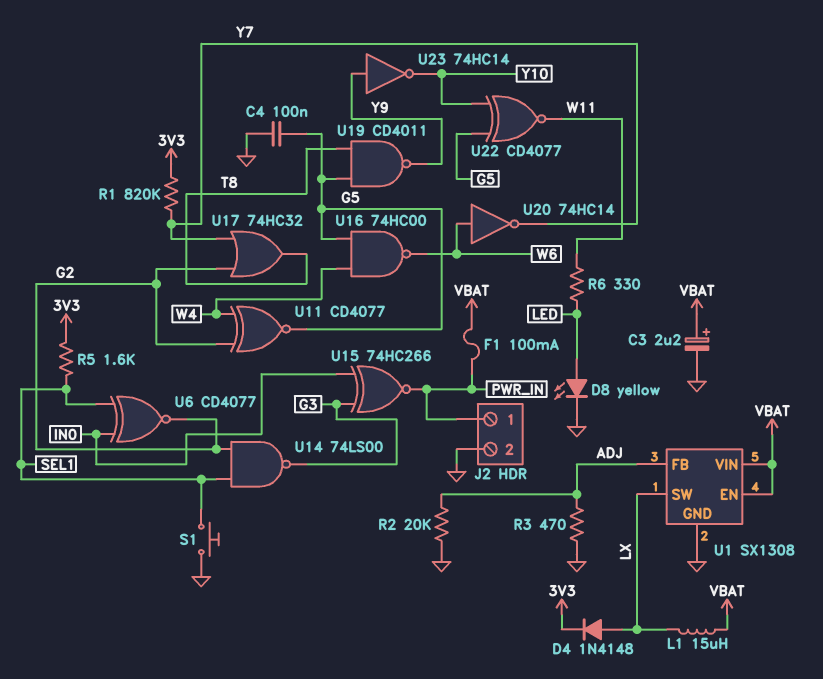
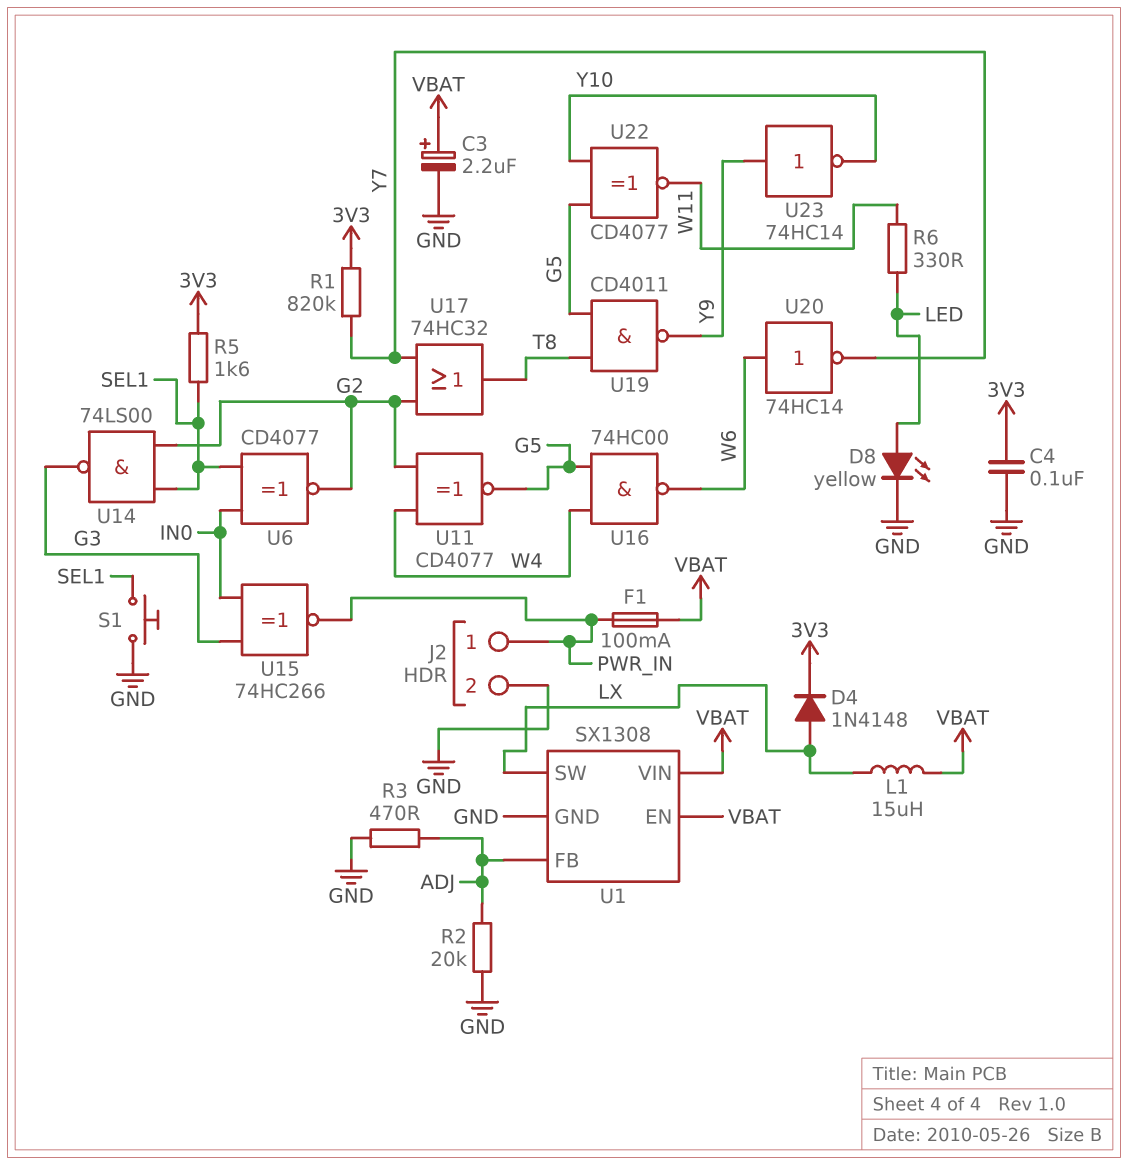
C4: 100nF (G5, GND) -> 100nF (3V3, GND)

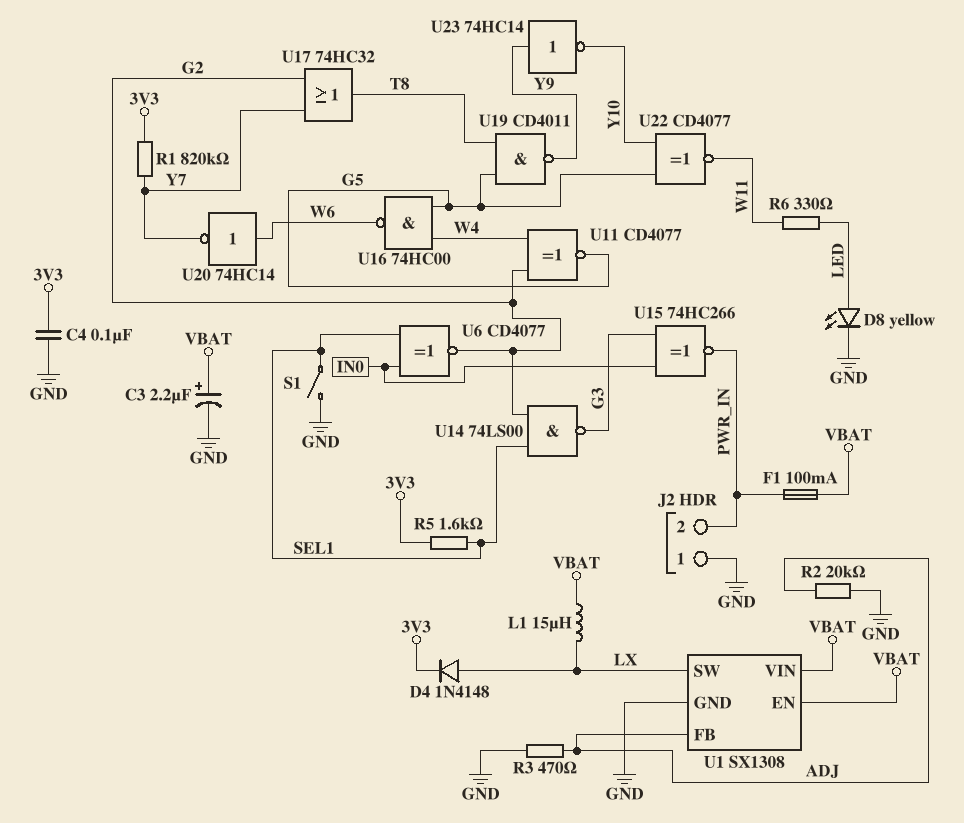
J2 pin 1: PWR_IN -> GND
J2 pin 2: GND -> PWR_IN
S1: button (GND, SEL1) -> switch (GND, SEL1)

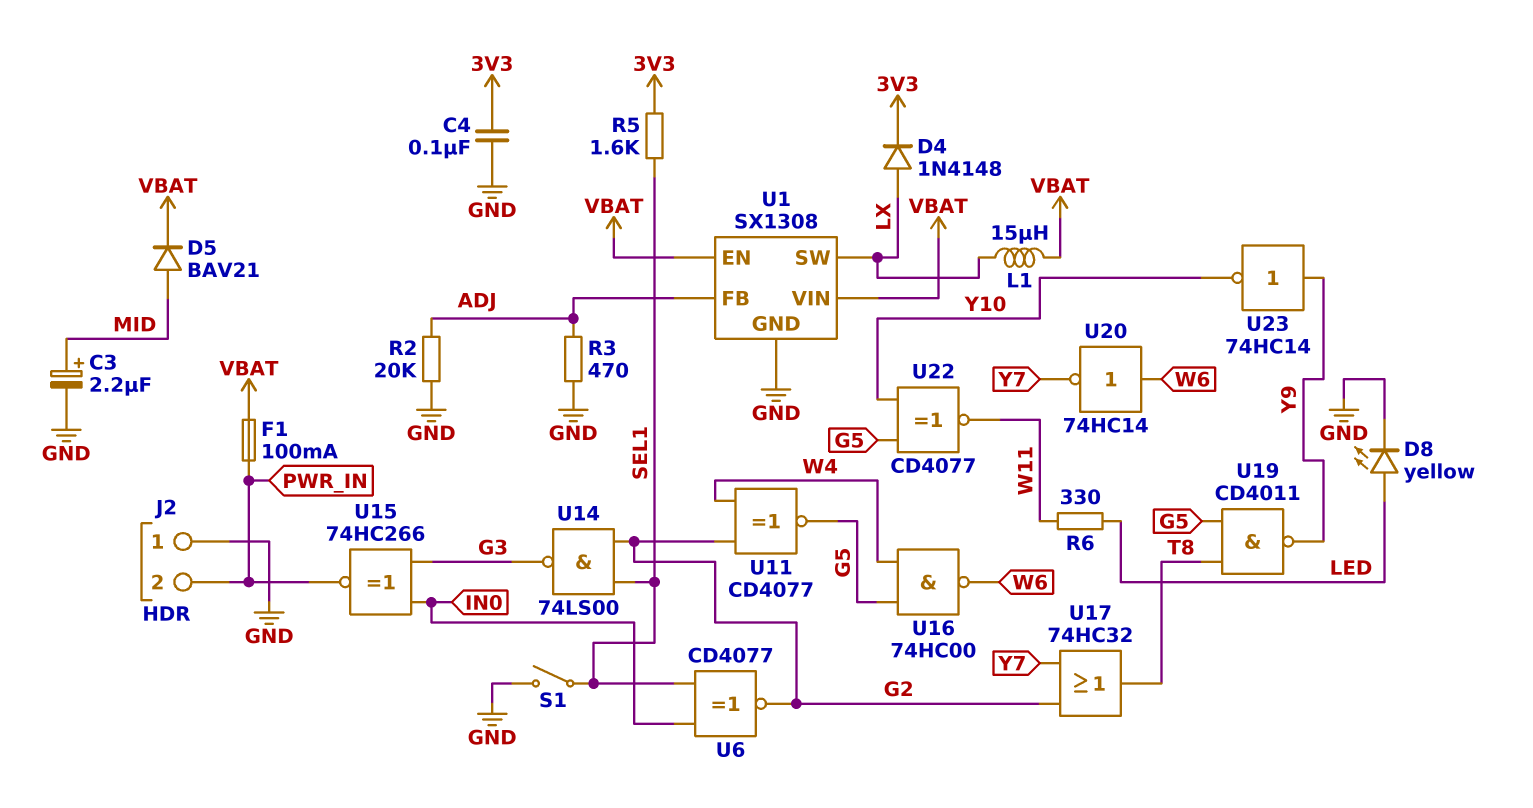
C3: 2.2uF (plus VBAT, minus GND) -> 2.2uF (plus MID, minus GND)
D5: none -> diode BAV21 (A MID, K VBAT)
R1: 820k (3V3, Y7) -> none

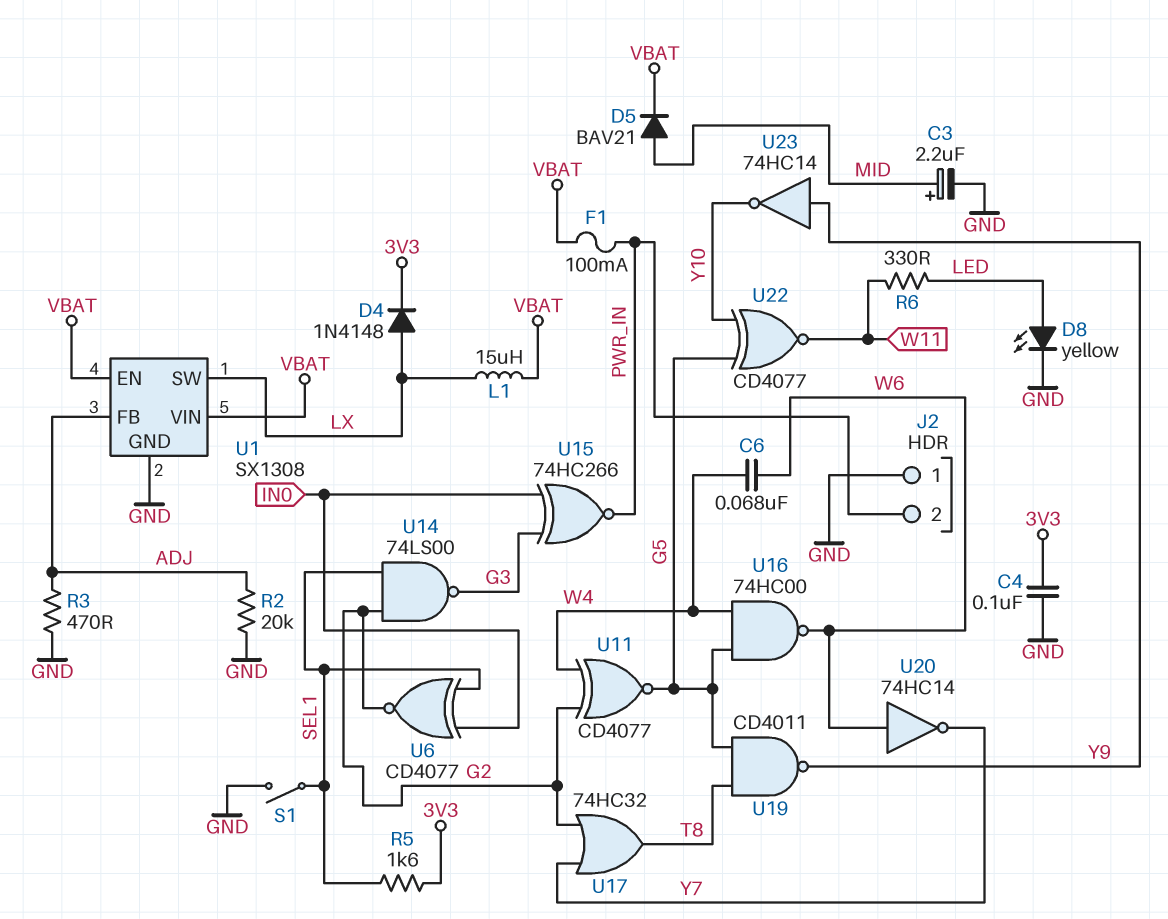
C6: none -> 68nF (W4, W6)

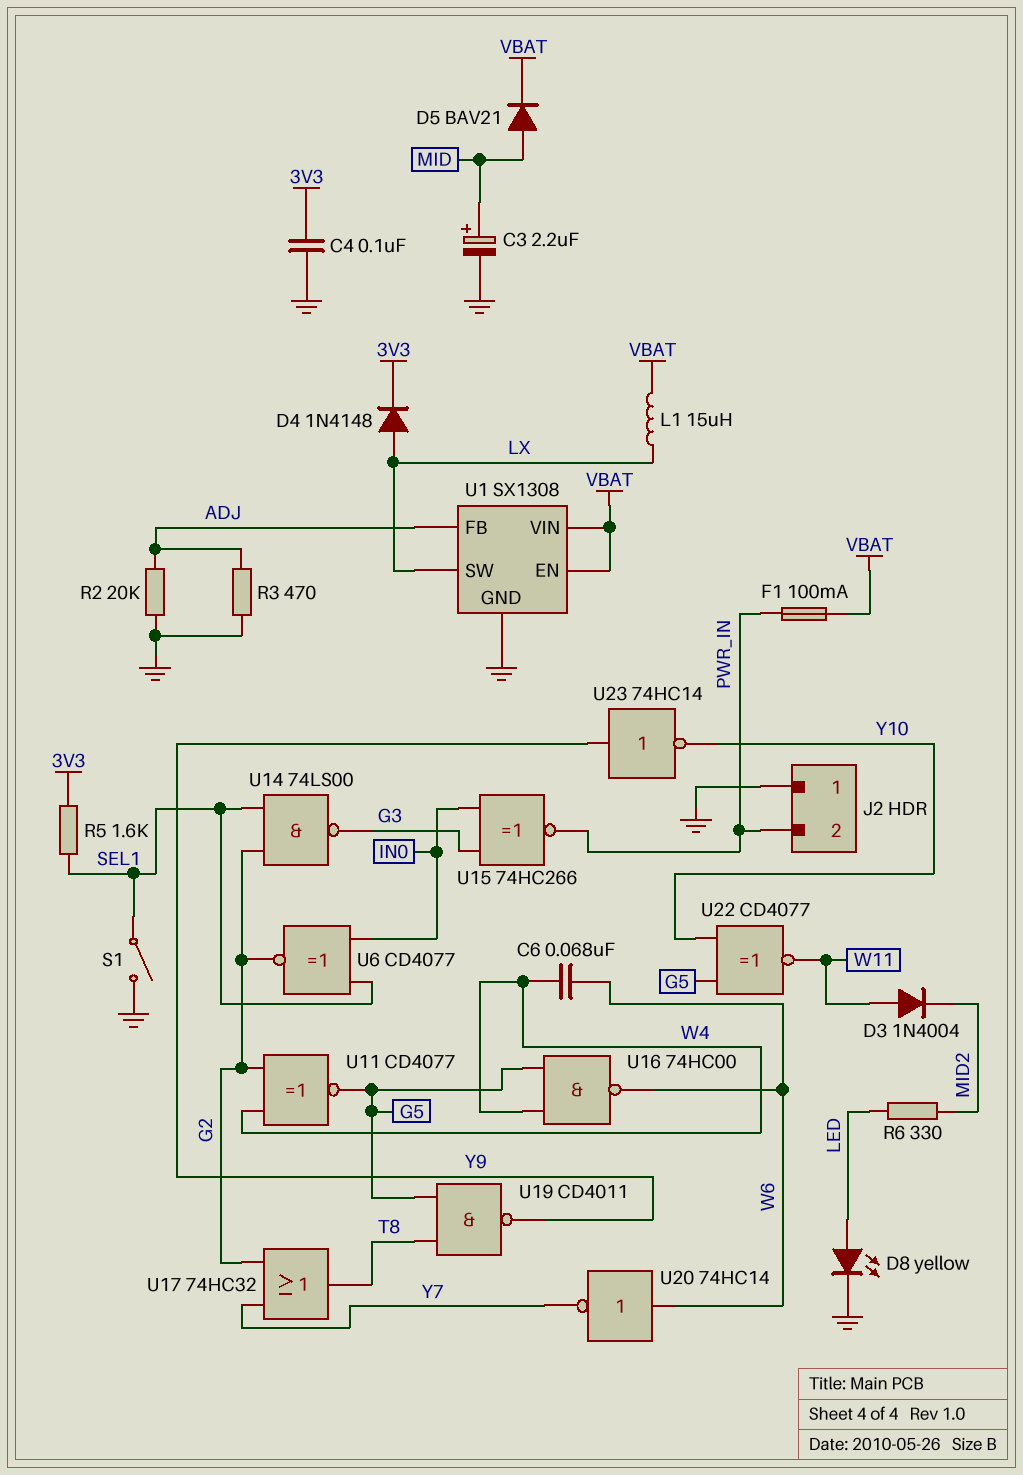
D3: none -> diode 1N4004 (A W11, K MID2)
R6: 330 (LED, W11) -> 330 (LED, MID2)

